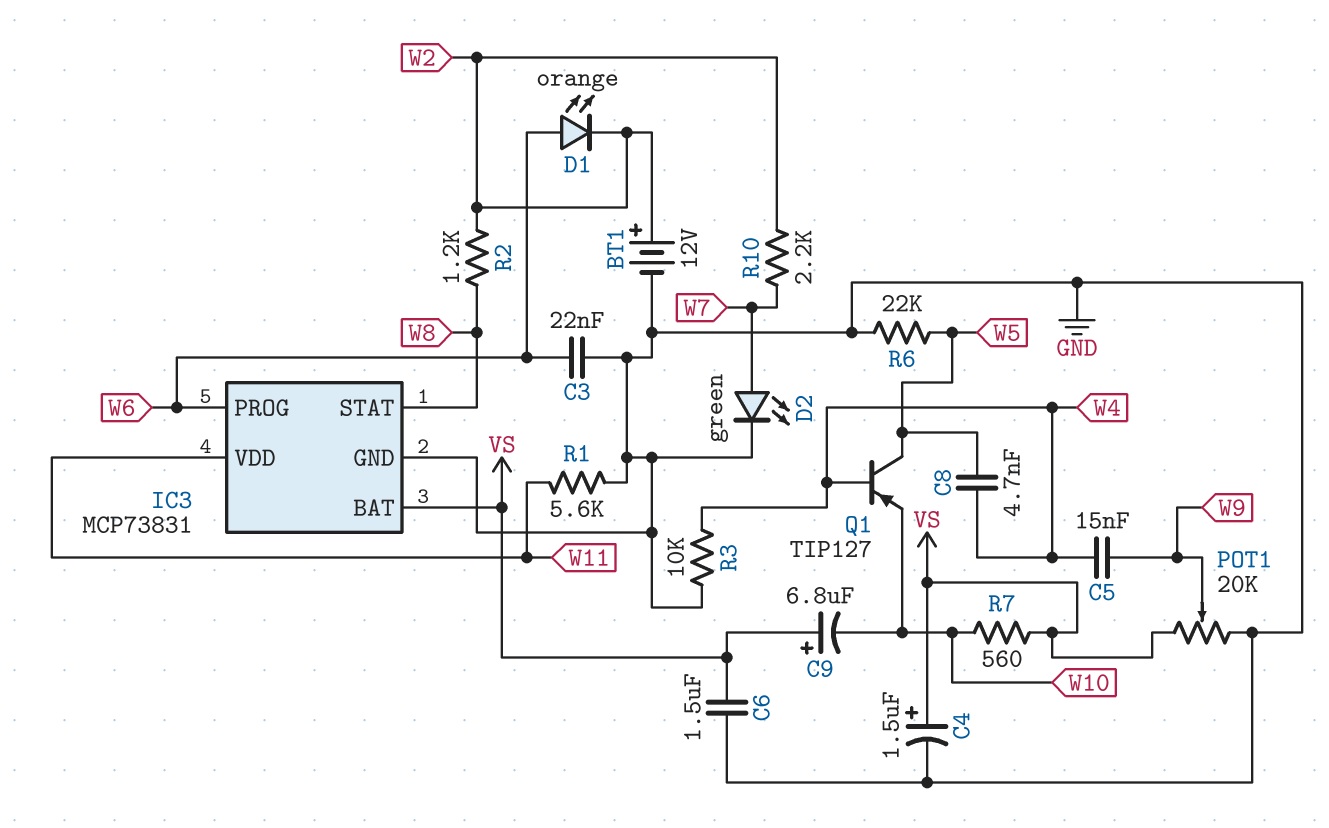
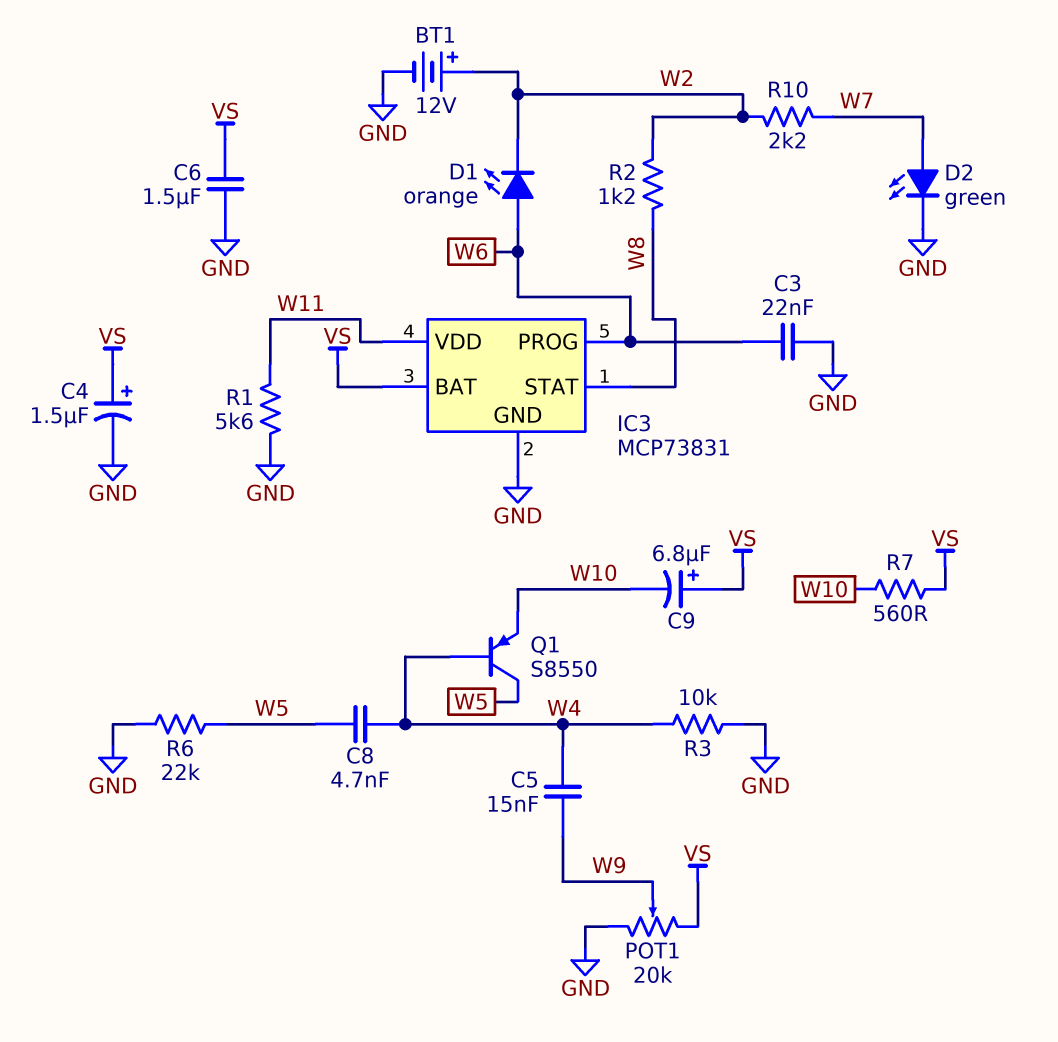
Q1: PNP TIP127 (B W4, C W5, E W10) -> PNP S8550 (B W4, C W5, E W10)

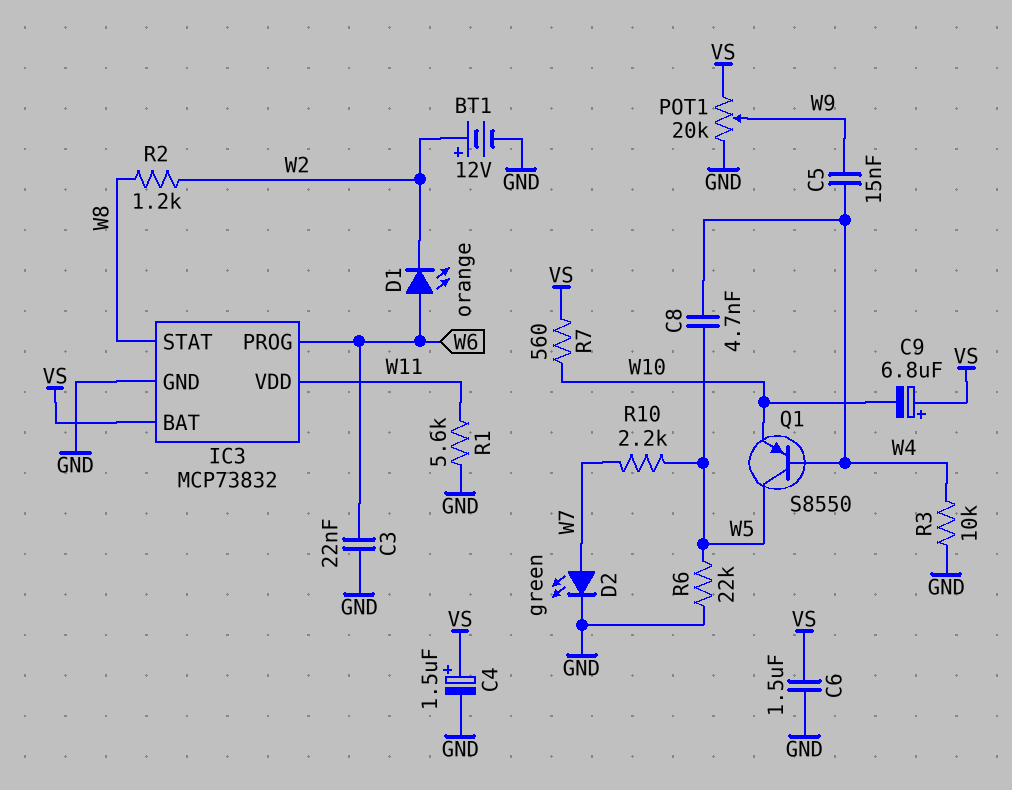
IC3: MCP73831 -> MCP73832
R10: 2.2k (W2, W7) -> 2.2k (W5, W7)

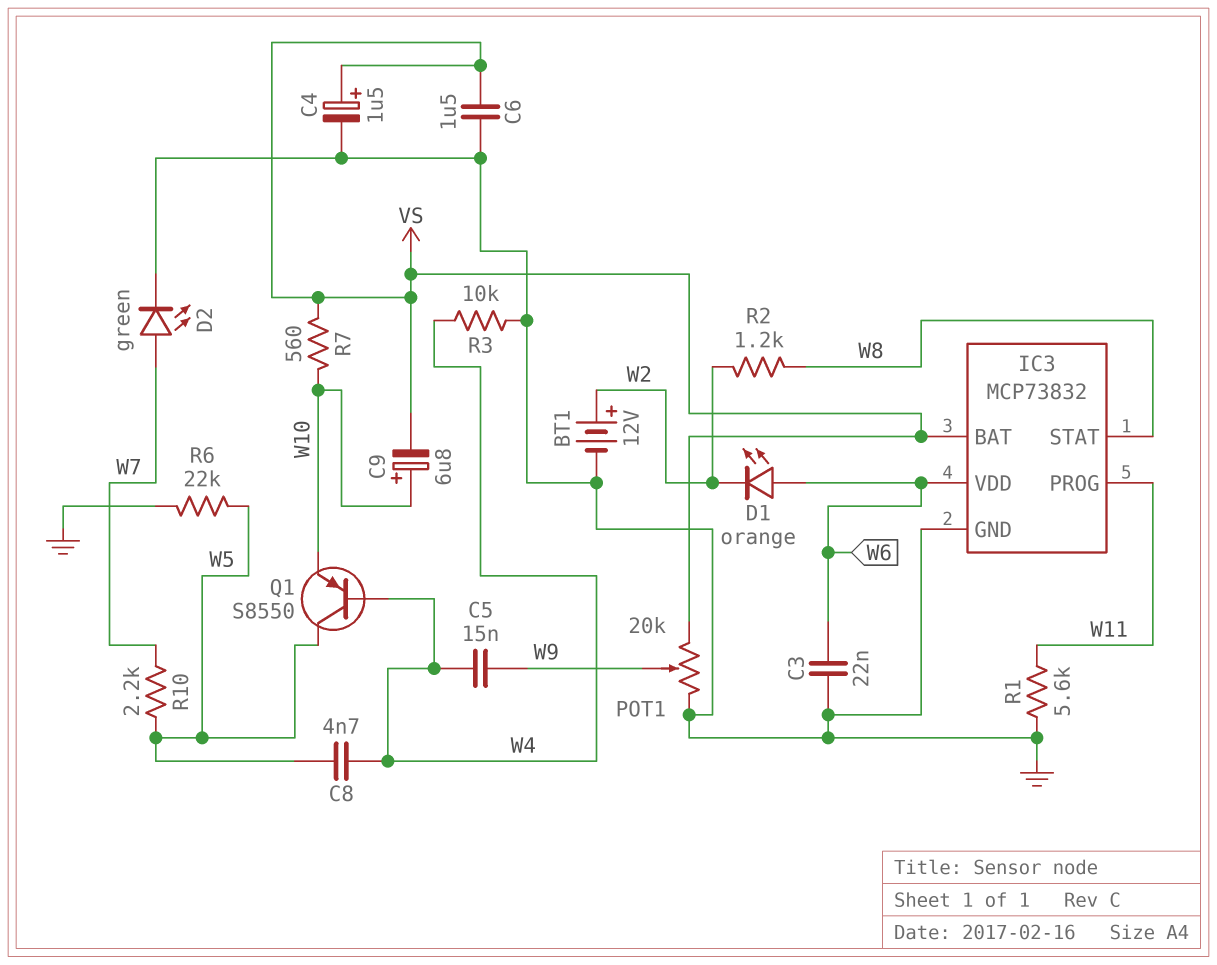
C9: 6.8uF (plus VS, minus W10) -> 6.8uF (plus W10, minus VS)
IC3 pin PROG: W6 -> W11
IC3 pin VDD: W11 -> W6

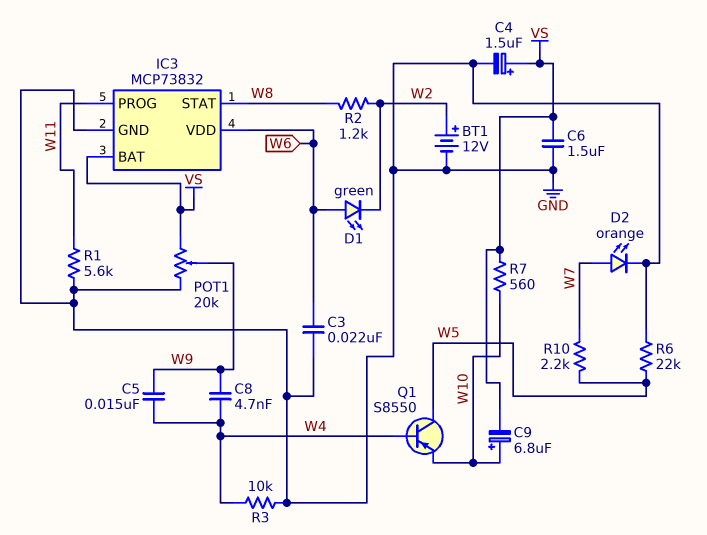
C8: 4.7nF (W4, W5) -> 4.7nF (W4, W9)
D1: LED orange (A W6, K W2) -> LED green (A W6, K W2)
D2: LED green (A W7, K GND) -> LED orange (A W7, K GND)

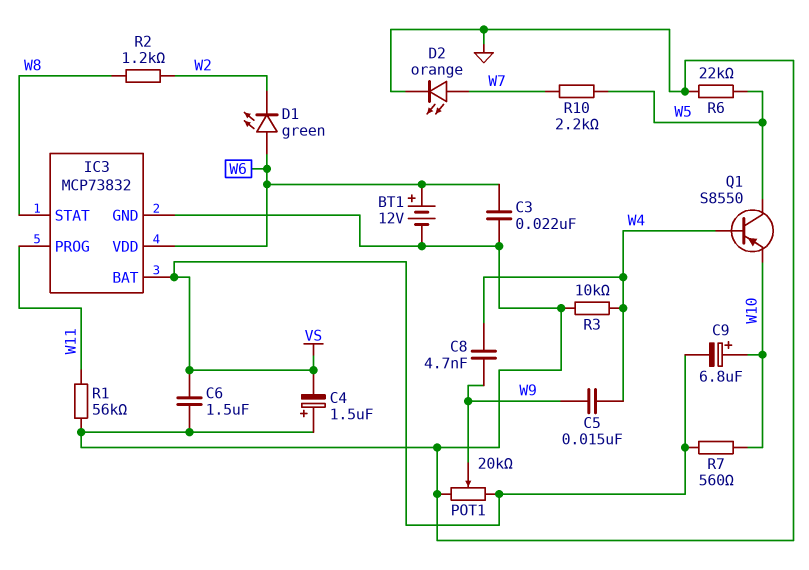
BT1: 12V (plus W2, minus GND) -> 12V (plus W6, minus GND)
C4: 1.5uF (plus VS, minus GND) -> 1.5uF (plus GND, minus VS)
R1: 5.6k (GND, W11) -> 56k (GND, W11)

